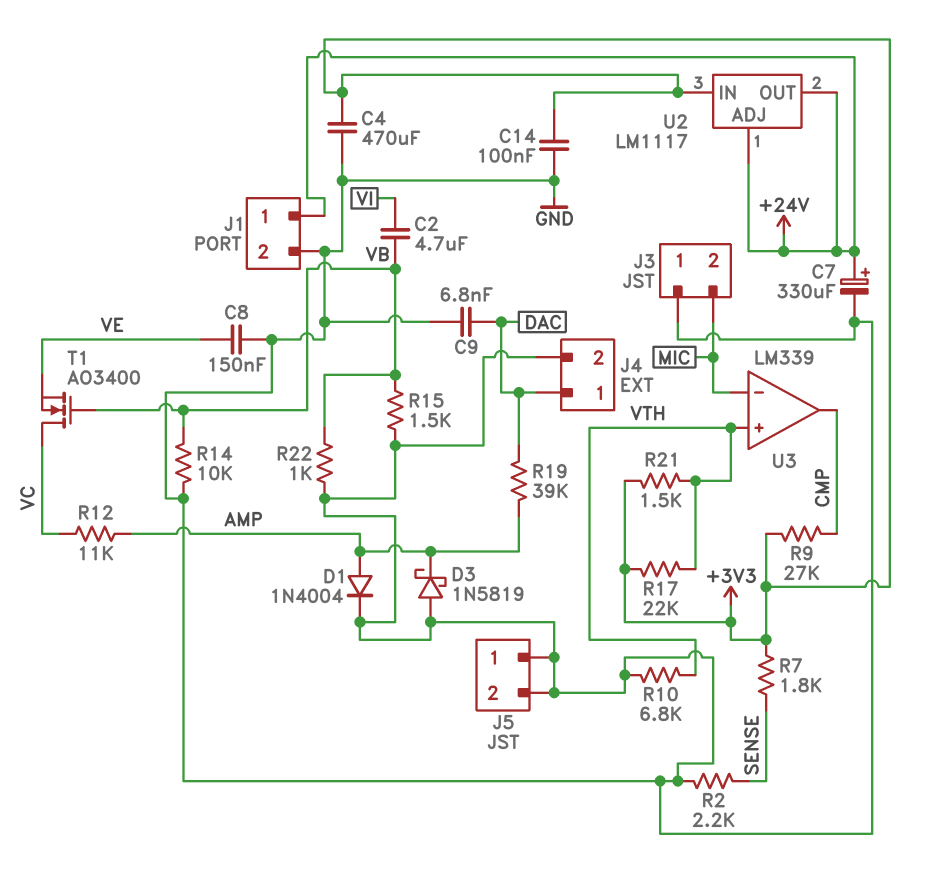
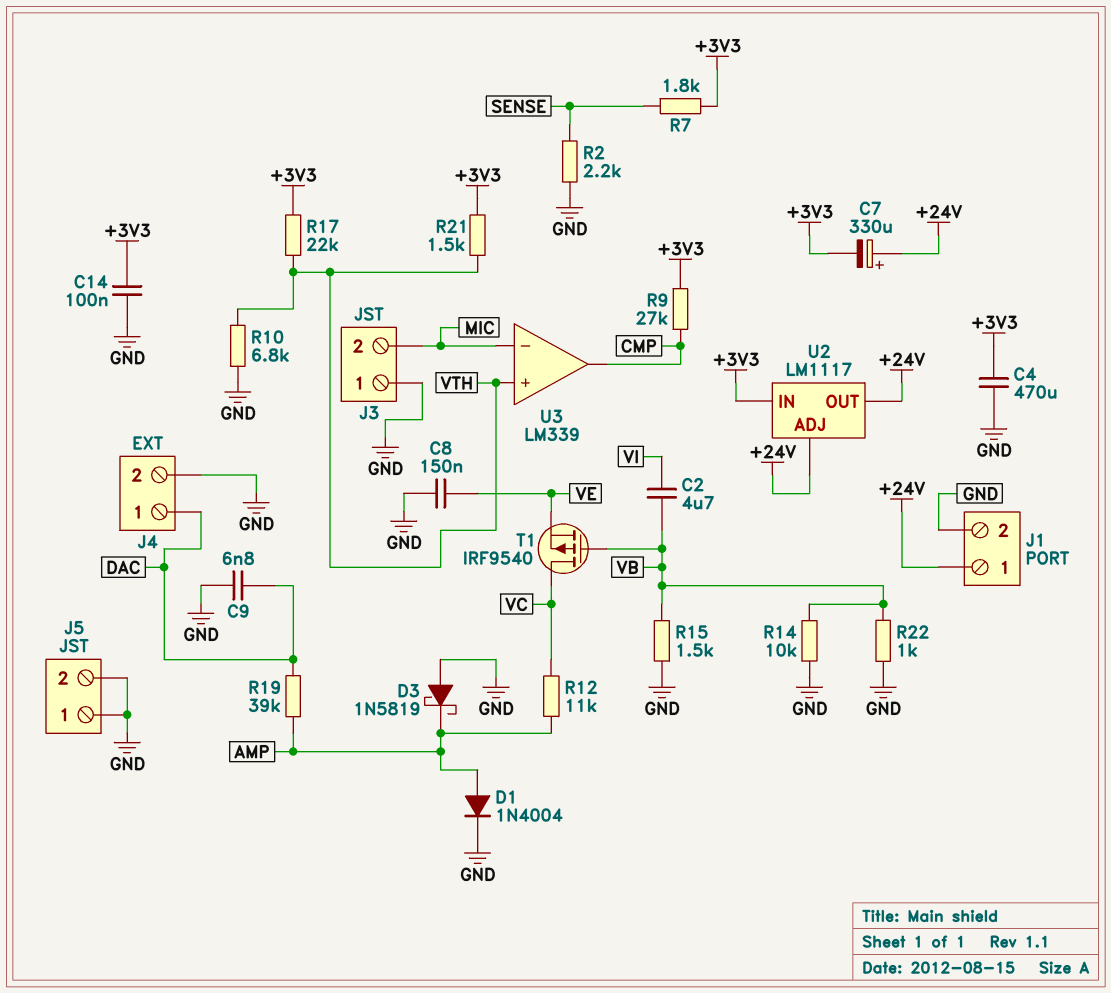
C7: 330uF (plus +24V, minus GND) -> 330uF (plus +24V, minus +3V3)
T1: NMOS AO3400 (G VB, D VC, S VE) -> PMOS IRF9540 (G VB, D VC, S VE)

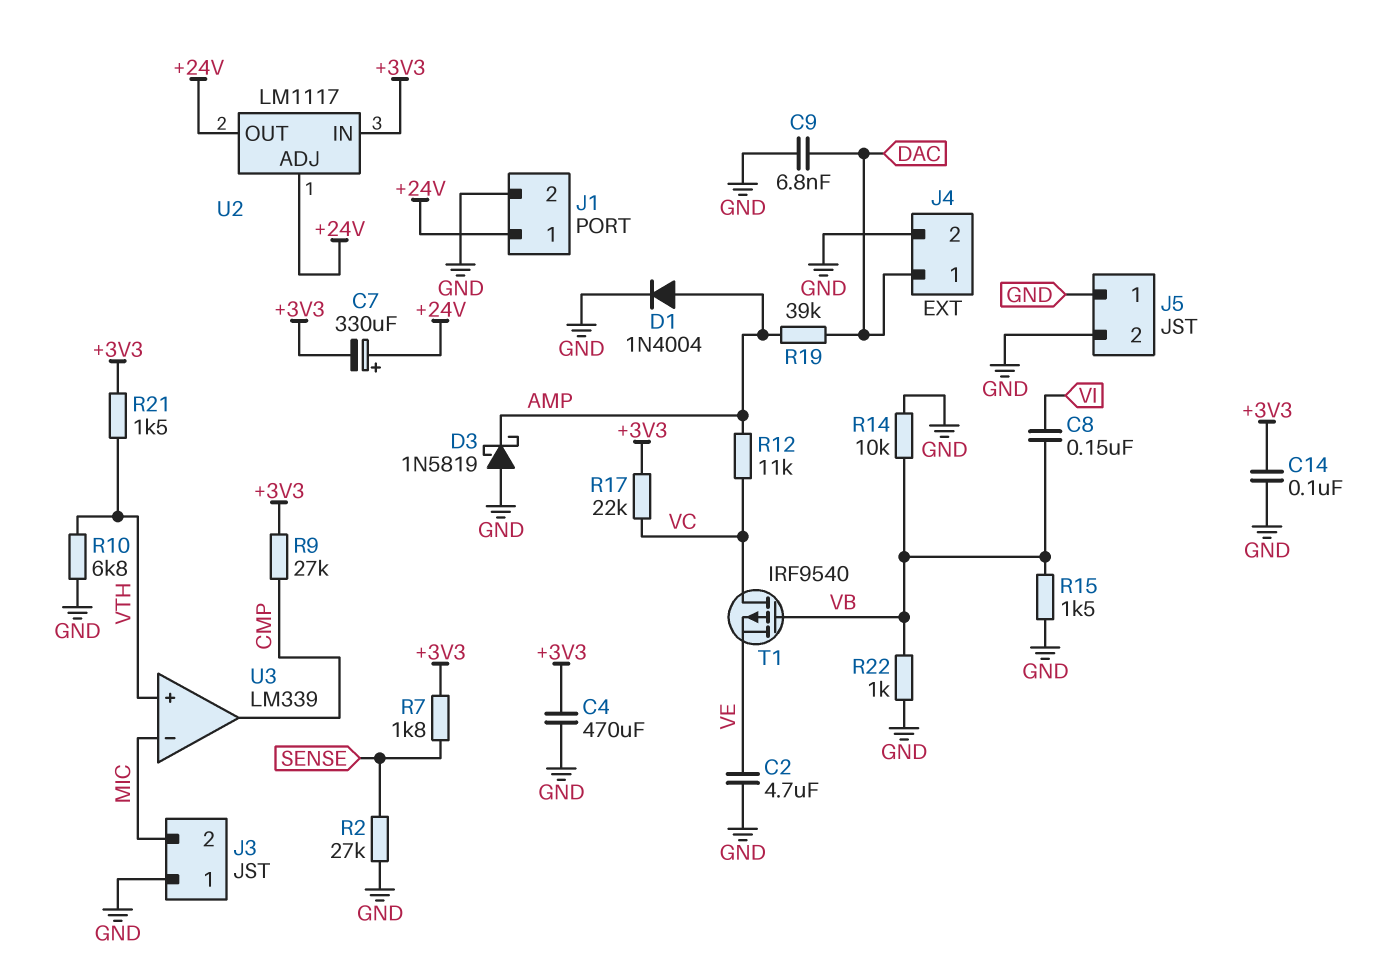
C2: 4.7uF (VB, VI) -> 4.7uF (GND, VE)
C8: 150nF (GND, VE) -> 150nF (VB, VI)
R2: 2.2k (GND, SENSE) -> 27k (GND, SENSE)
R17: 22k (+3V3, VTH) -> 22k (+3V3, VC)

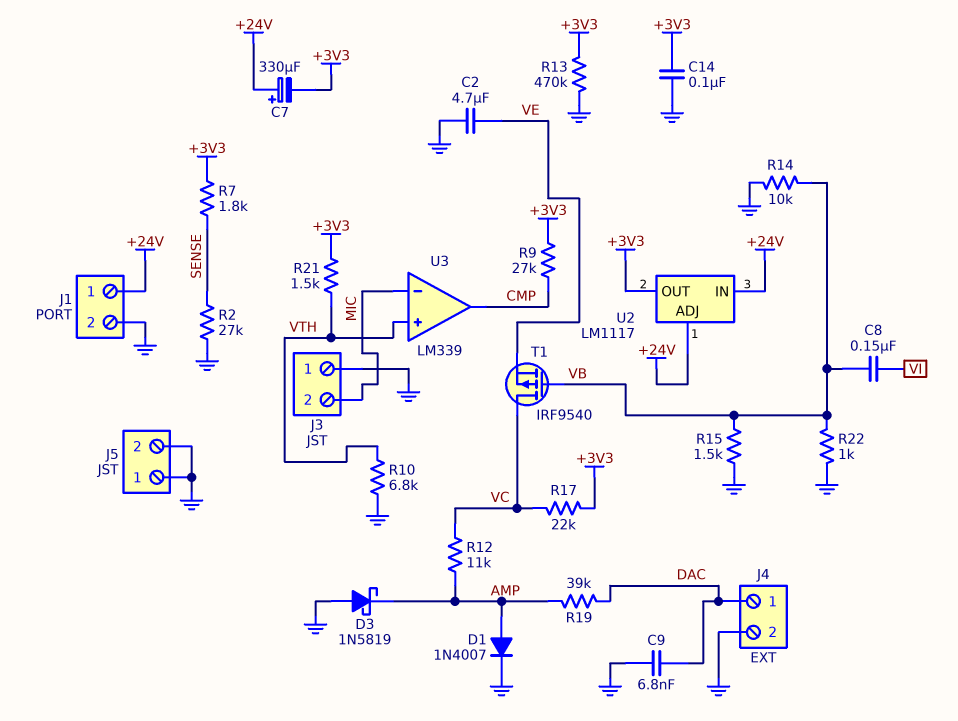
C4: 470uF (+3V3, GND) -> none
D1: diode 1N4004 (A AMP, K GND) -> diode 1N4007 (A AMP, K GND)
R13: none -> 470k (+3V3, GND)
U2 pin IN: +3V3 -> +24V
U2 pin OUT: +24V -> +3V3

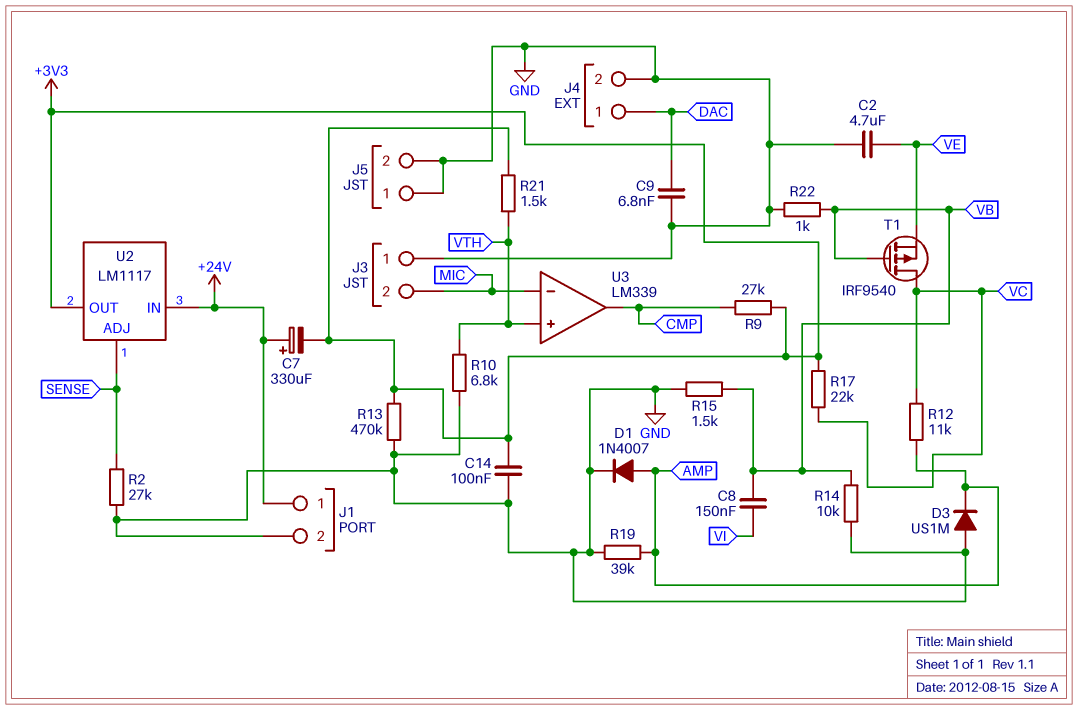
D3: schottky 1N5819 (A GND, K AMP) -> diode US1M (A GND, K AMP)
R7: 1.8k (+3V3, SENSE) -> none
R19: 39k (AMP, DAC) -> 39k (AMP, GND)
U2 pin ADJ: +24V -> SENSE

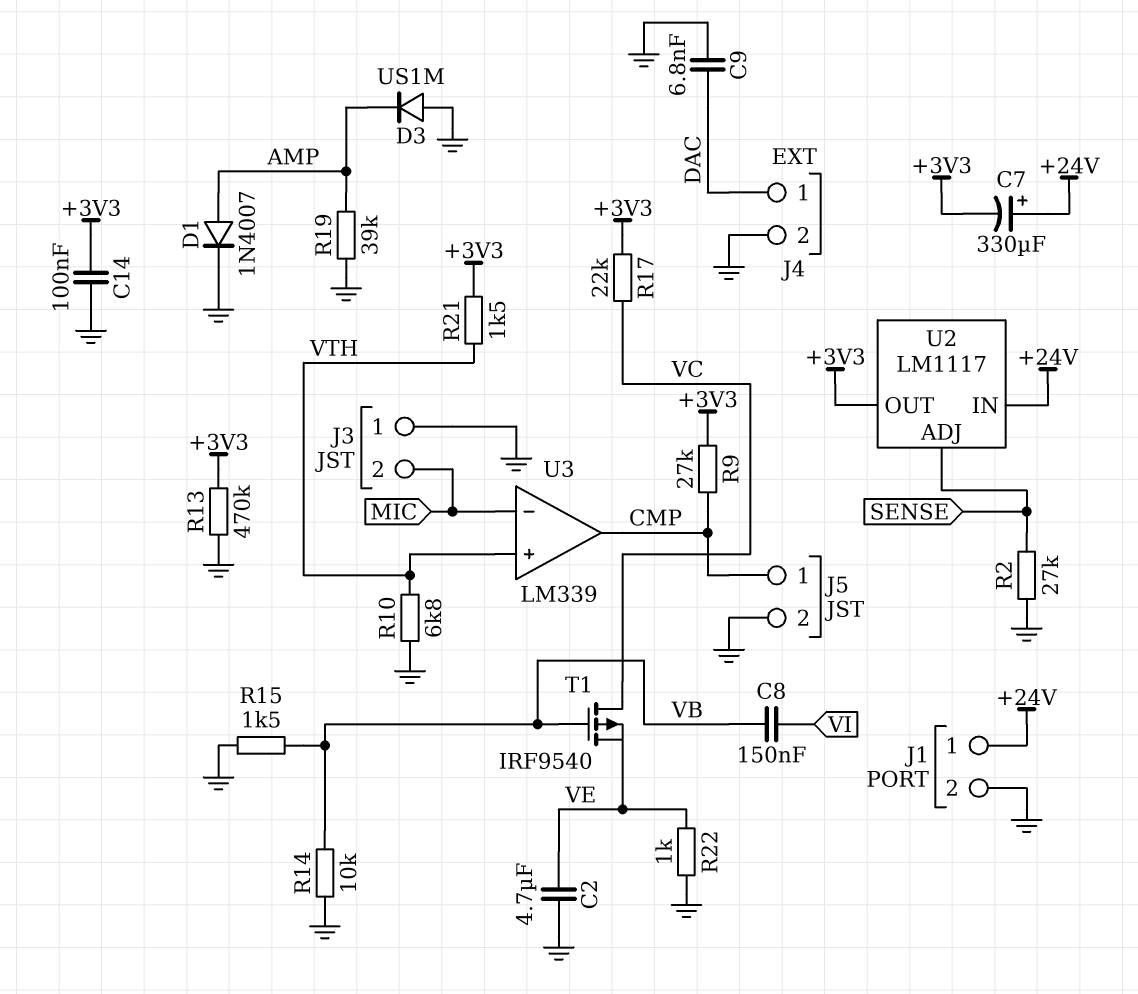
J5 pin 1: GND -> CMP
R12: 11k (AMP, VC) -> none
R22: 1k (GND, VB) -> 1k (GND, VE)

